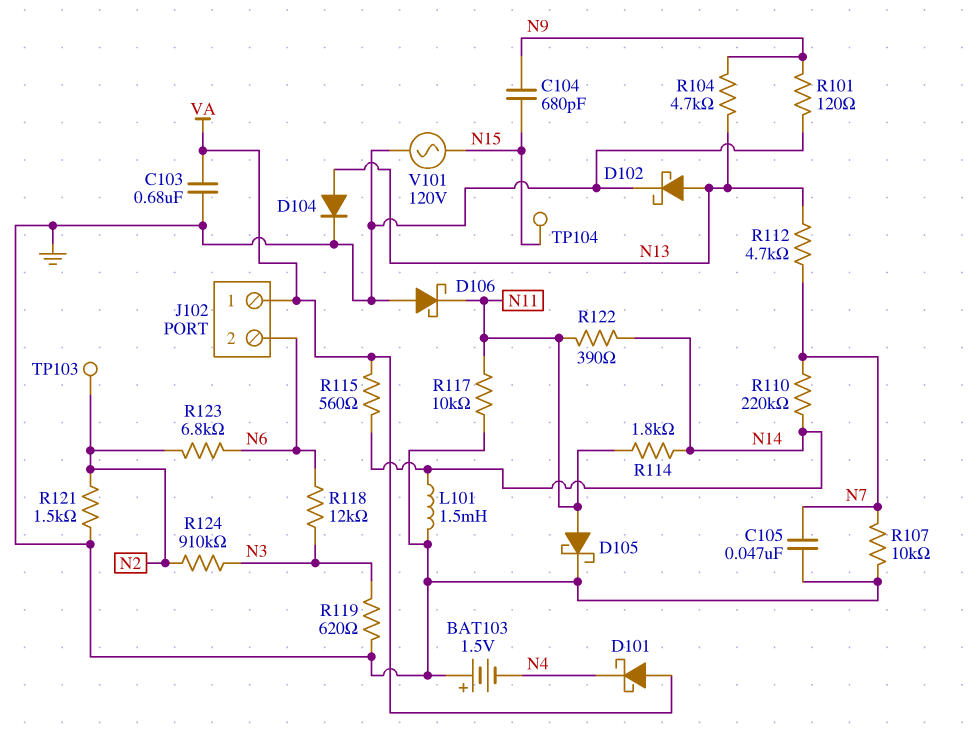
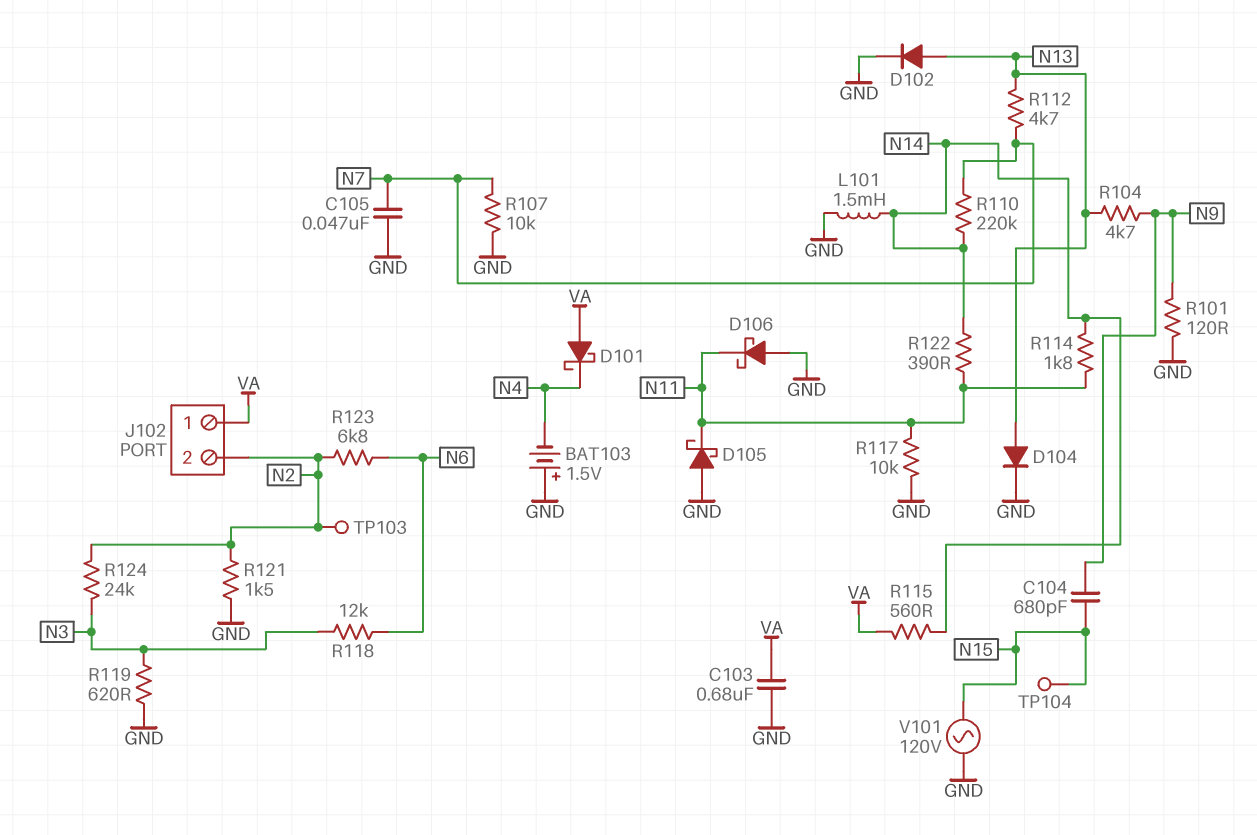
D102: schottky (A N13, K GND) -> diode (A N13, K GND)
D105: schottky (A N11, K GND) -> schottky (A GND, K N11)
J102 pin 2: N6 -> N2
R124: 910k (N2, N3) -> 24k (N2, N3)

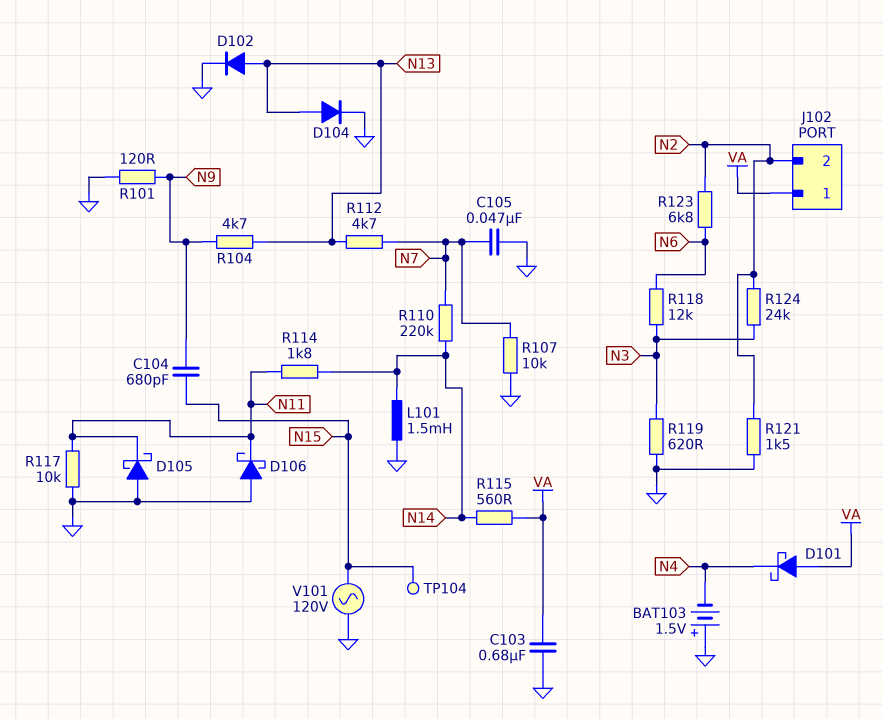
R122: 390 (N11, N14) -> none
TP103: test point (N2) -> none

